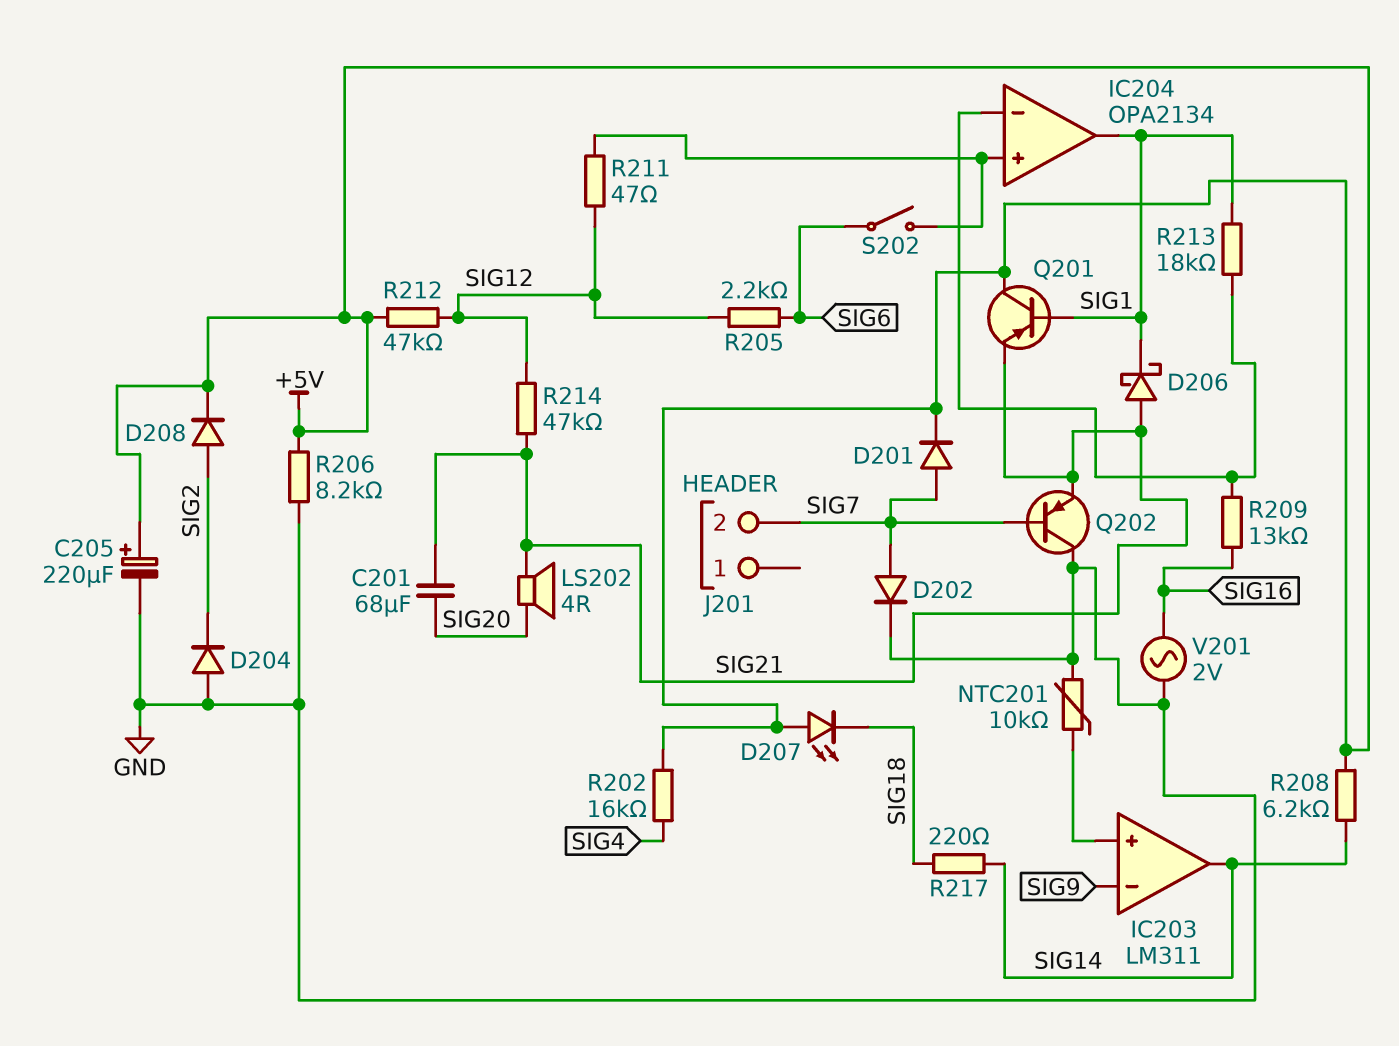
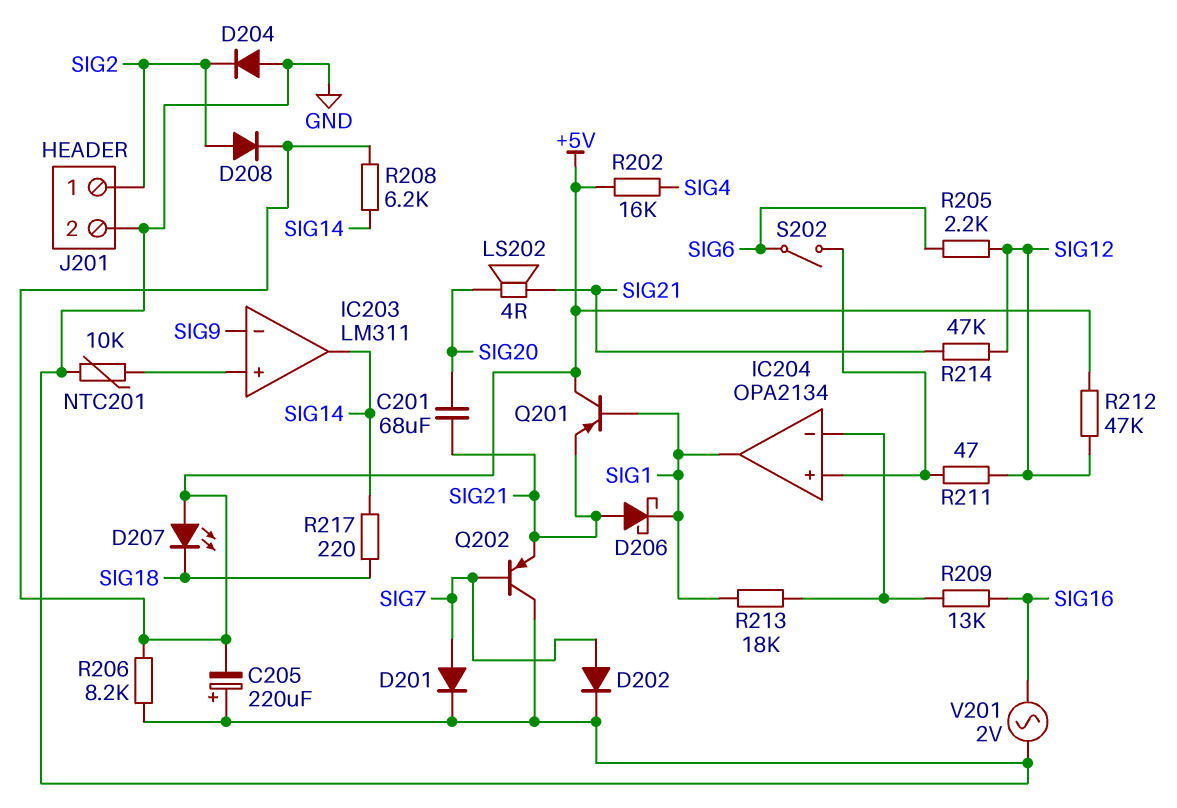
C205: 220uF (plus +5V, minus GND) -> 220uF (plus GND, minus +5V)
D201: diode (A SIG7, K +5V) -> diode (A SIG7, K GND)
J201 pin 1: none -> SIG2
J201 pin 2: SIG7 -> GND

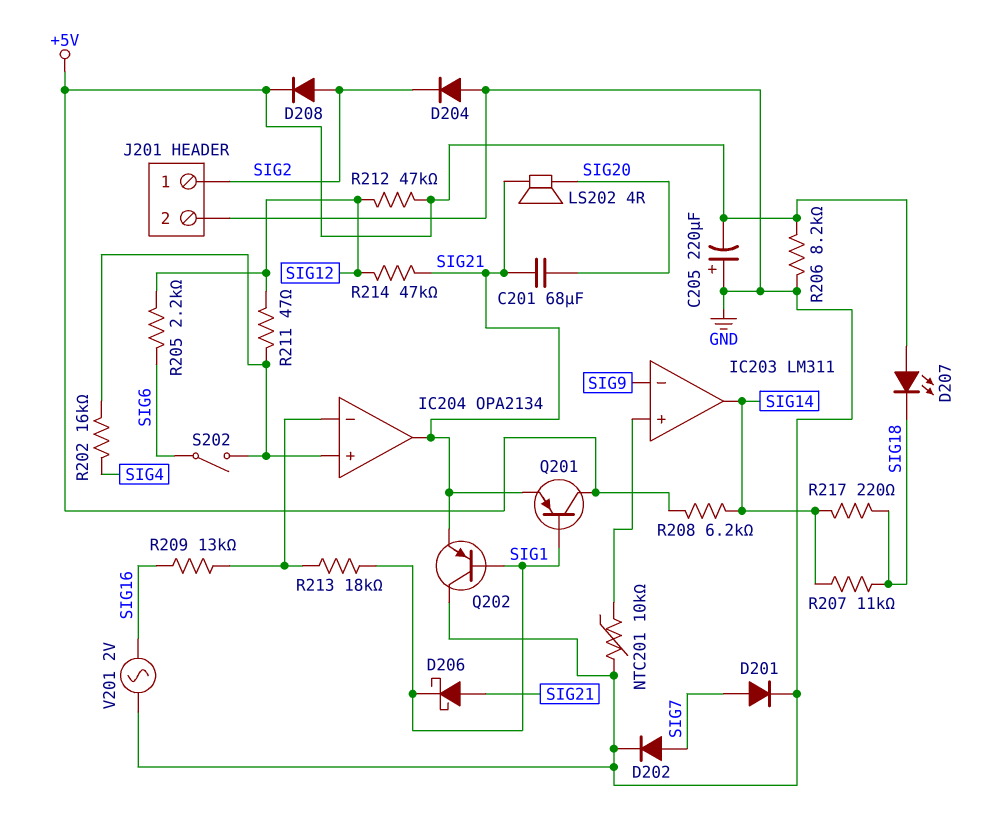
IC204 pin out: SIG1 -> SIG21
Q202: PNP (B SIG7, C GND, E SIG21) -> PNP (B SIG1, C GND, E SIG21)
R202: 16k (+5V, SIG4) -> 16k (IC204/in+, SIG4)
R207: none -> 11k (SIG14, SIG18)

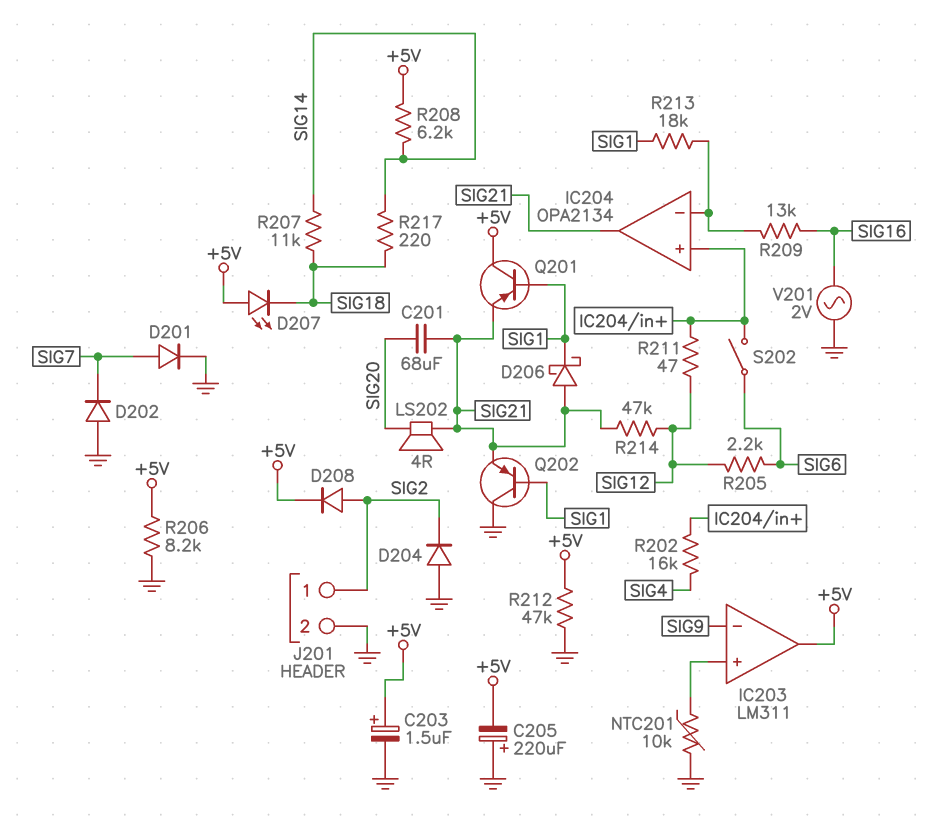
C203: none -> 1.5uF (plus +5V, minus GND)
D202: diode (A SIG7, K GND) -> diode (A GND, K SIG7)
IC203 pin out: SIG14 -> +5V
R212: 47k (+5V, SIG12) -> 47k (+5V, GND)

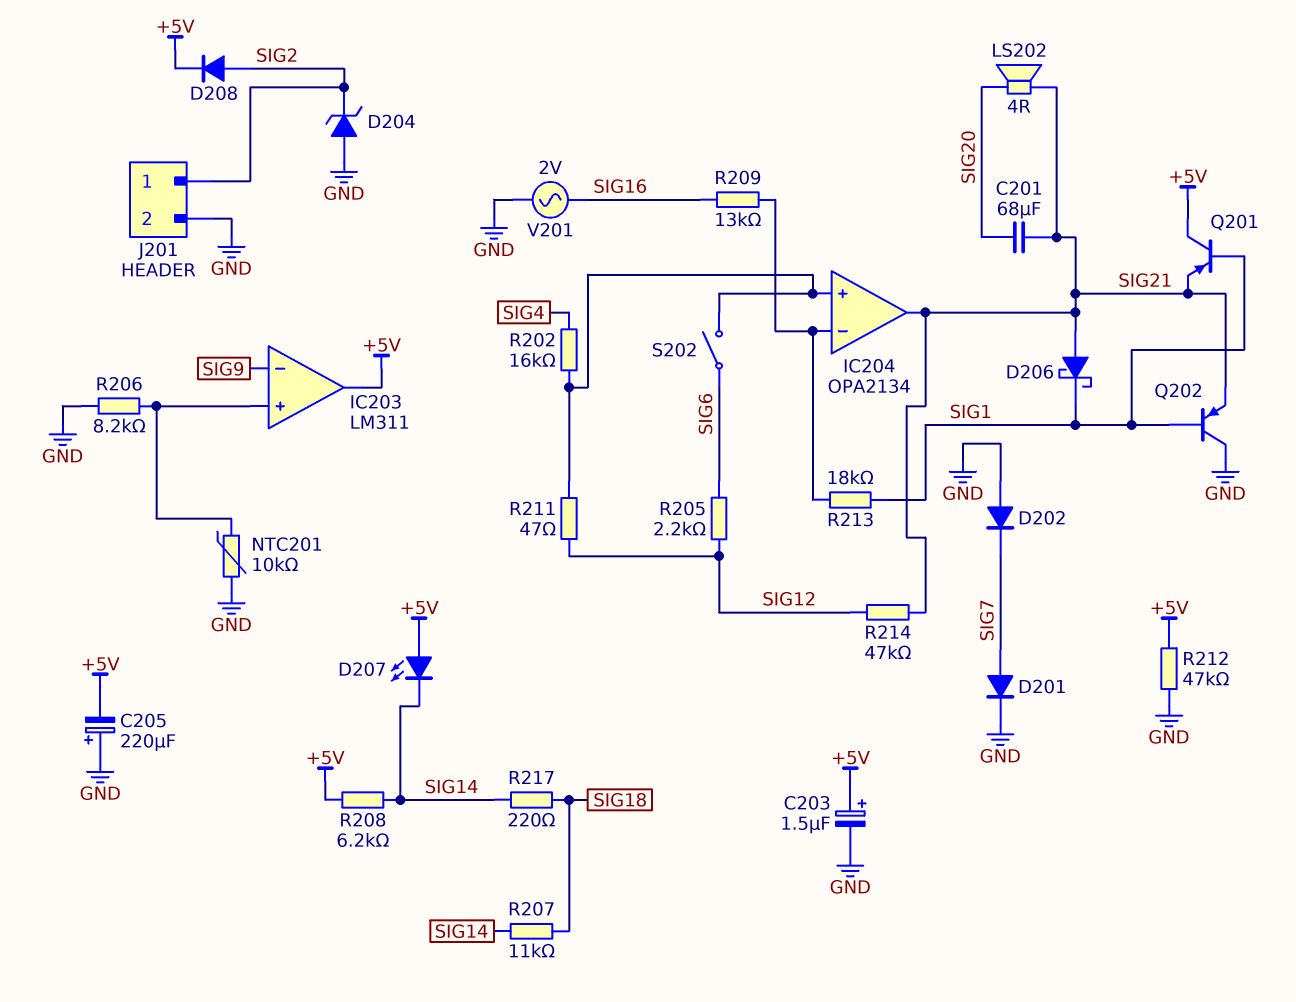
D204: diode (A GND, K SIG2) -> zener (A GND, K SIG2)
D207: LED (A +5V, K SIG18) -> LED (A +5V, K SIG14)
R206: 8.2k (+5V, GND) -> 8.2k (GND, IC203/in+)

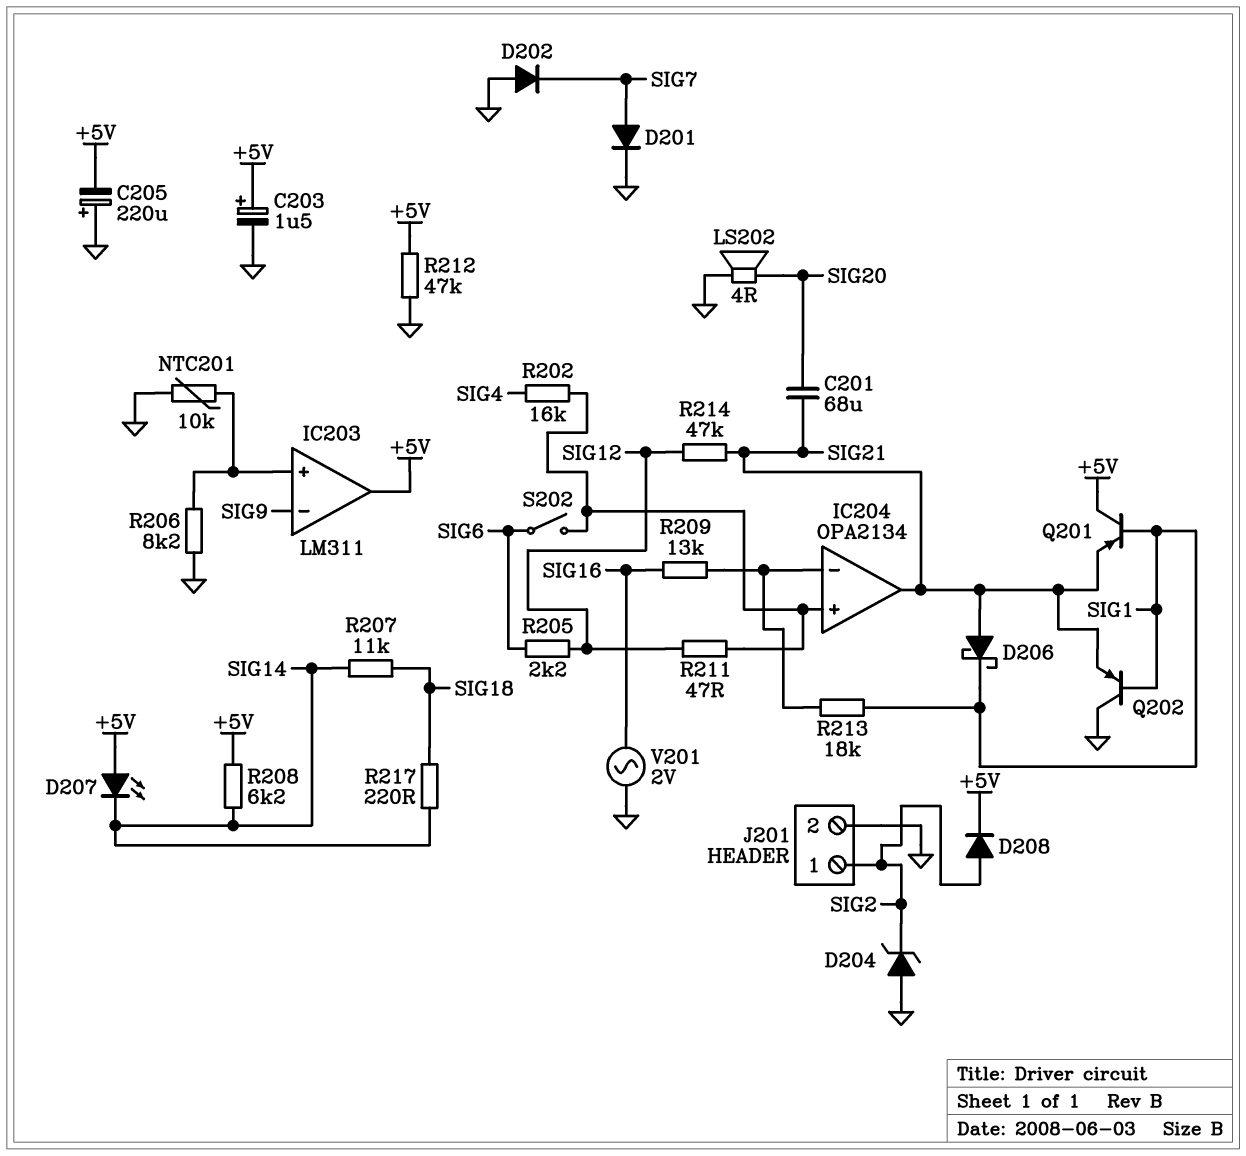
LS202: speaker 4R (SIG20, SIG21) -> speaker 4R (GND, SIG20)

